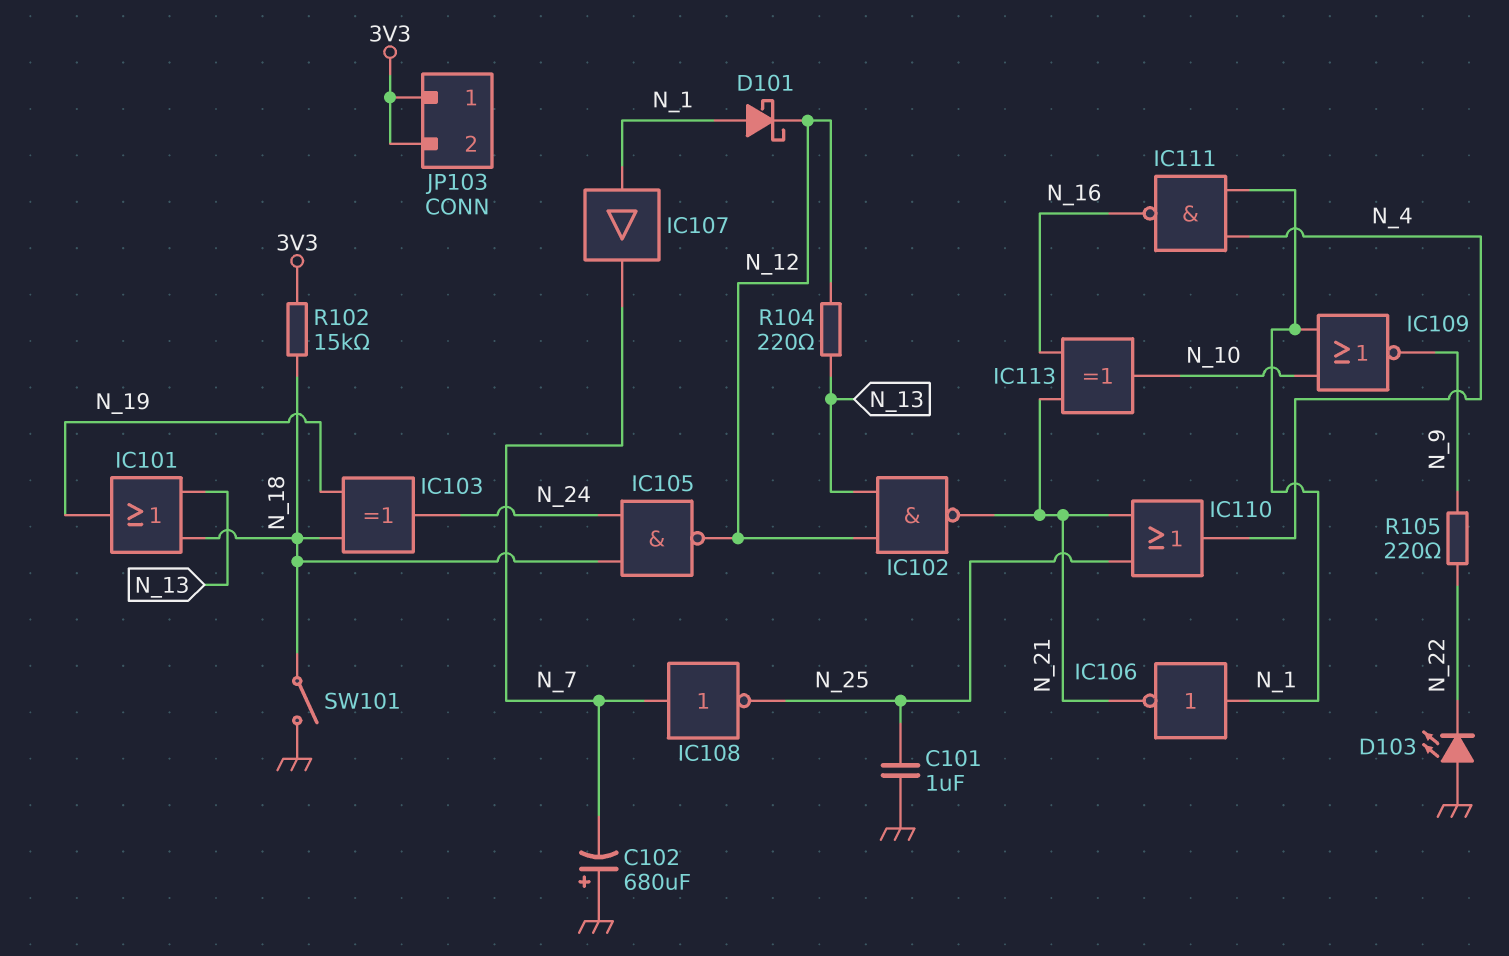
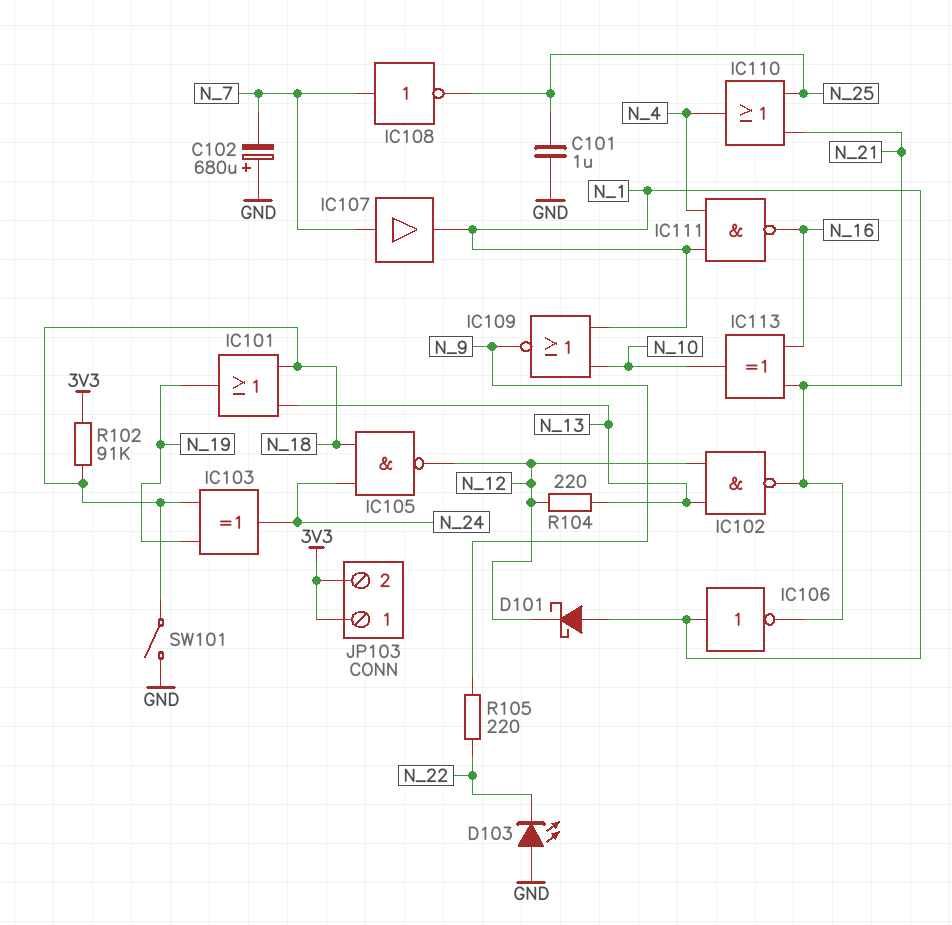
IC107: buffer (in N_1, out N_7) -> buffer (in N_7, out N_1)
R102: 15k (3V3, N_18) -> 91k (3V3, N_18)

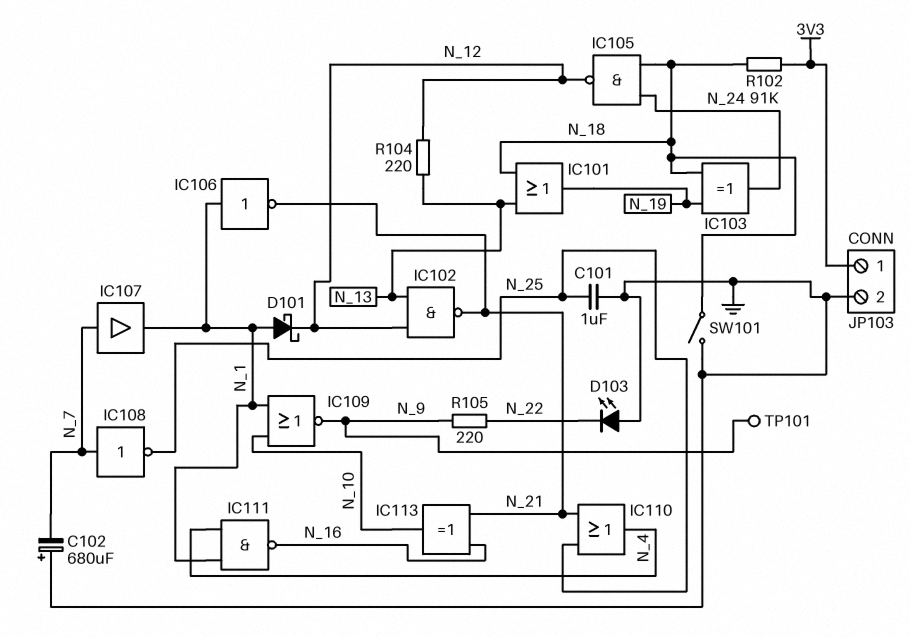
JP103 pin 2: 3V3 -> GND
TP101: none -> test point (N_9)

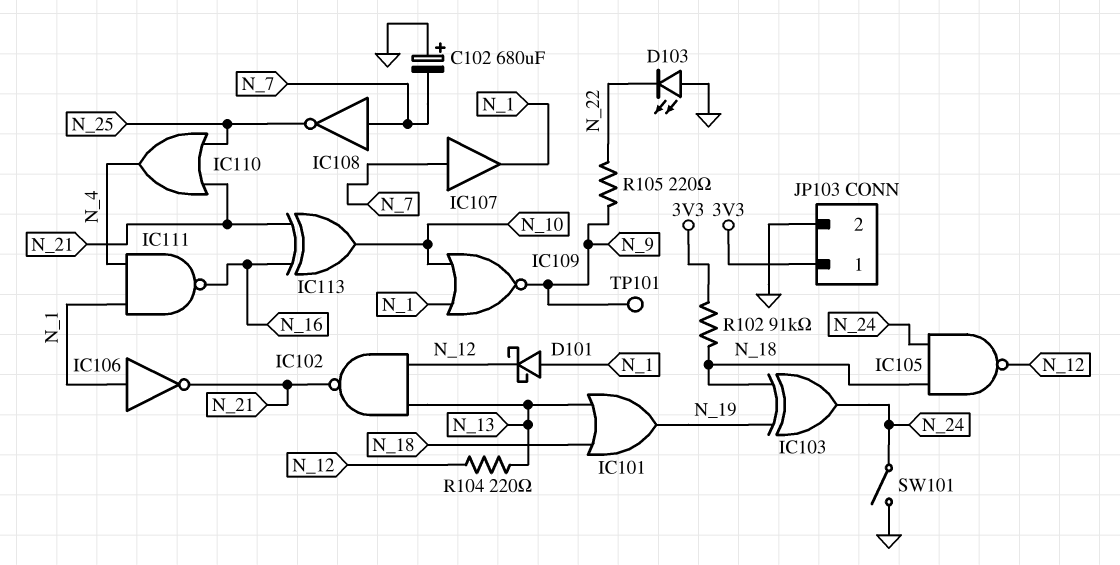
C101: 1uF (GND, N_25) -> none
SW101: switch (GND, N_18) -> switch (GND, N_24)

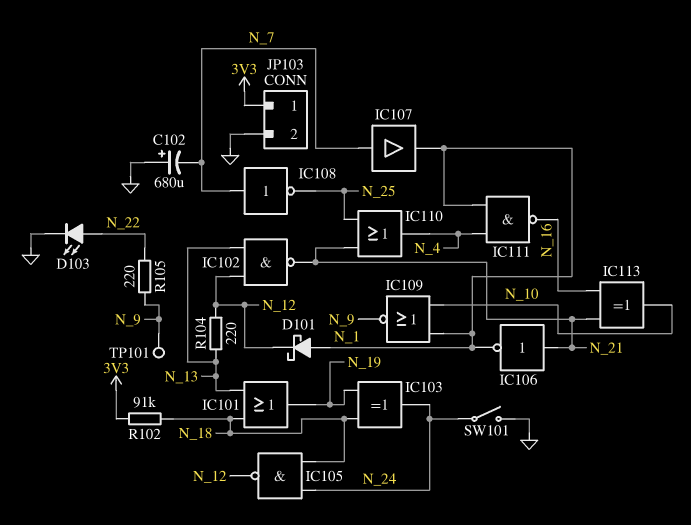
D103: LED (A GND, K N_22) -> LED (A N_22, K GND)
IC106: NOT (in N_1, out N_21) -> NOT (in N_21, out N_1)

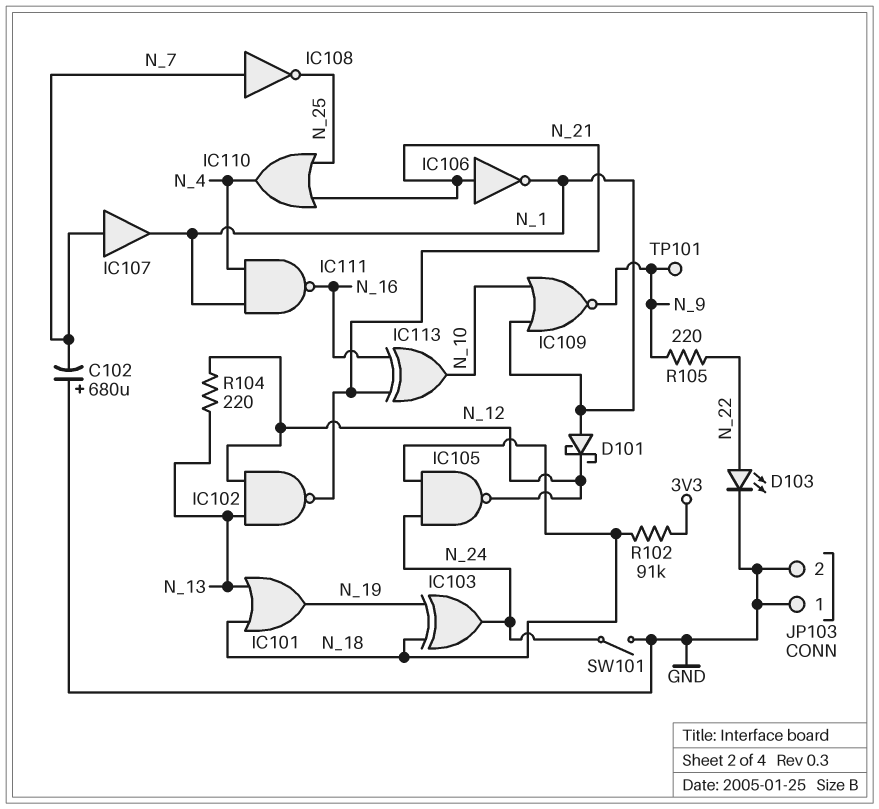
JP103 pin 1: 3V3 -> GND

